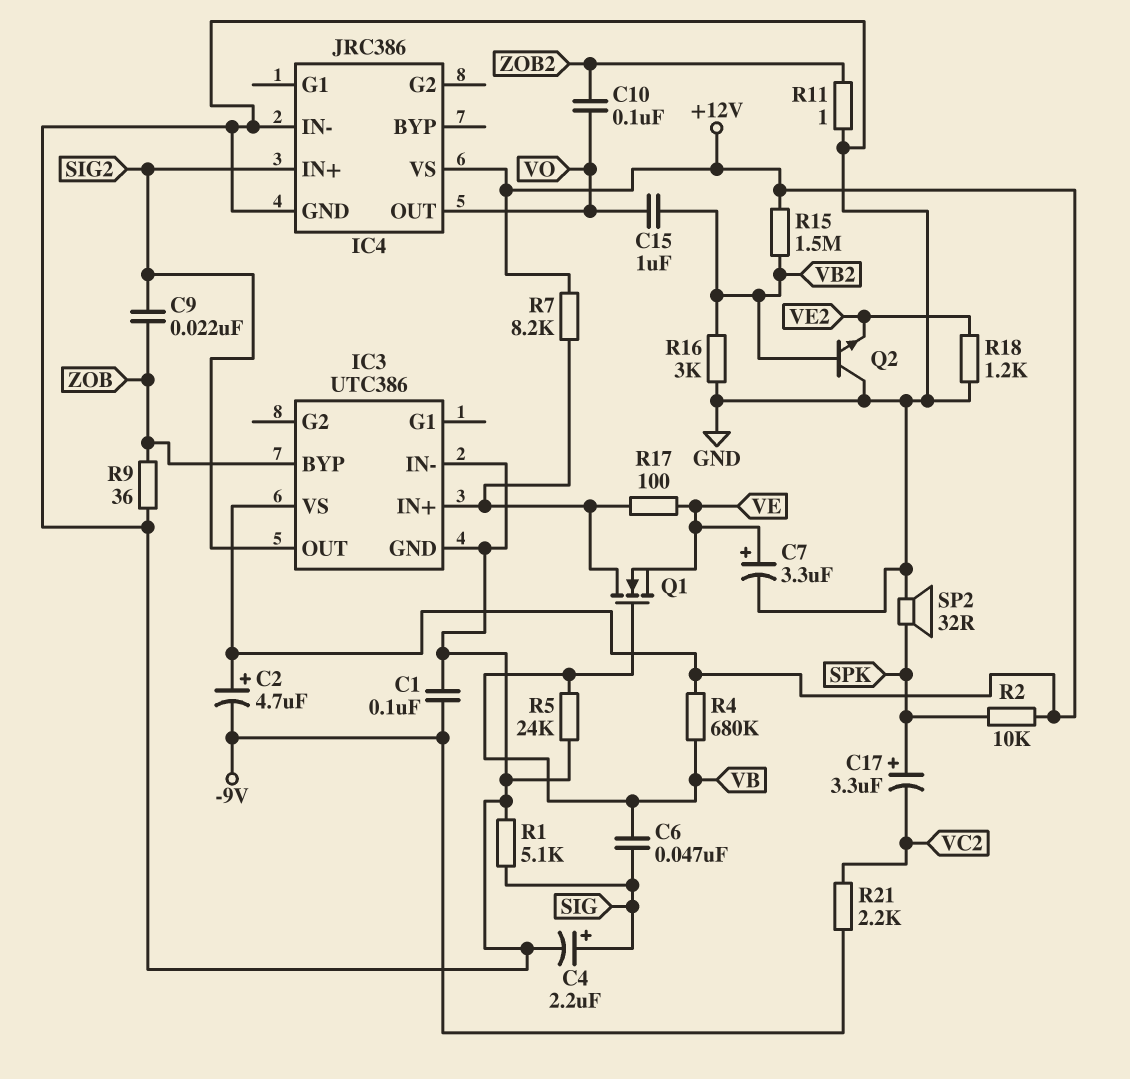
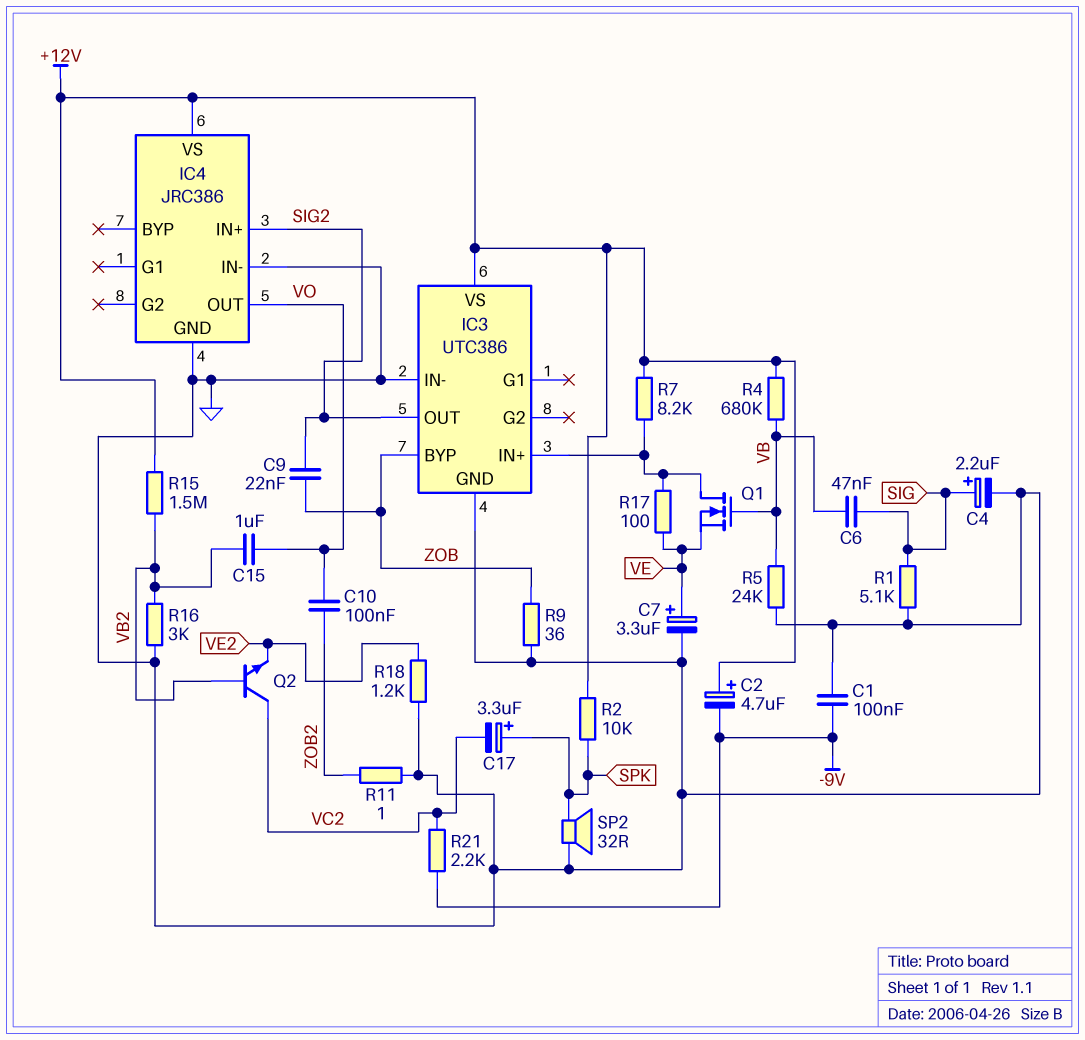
Q2: NPN (B VB2, C GND, E VE2) -> NPN (B VB2, C VC2, E VE2)

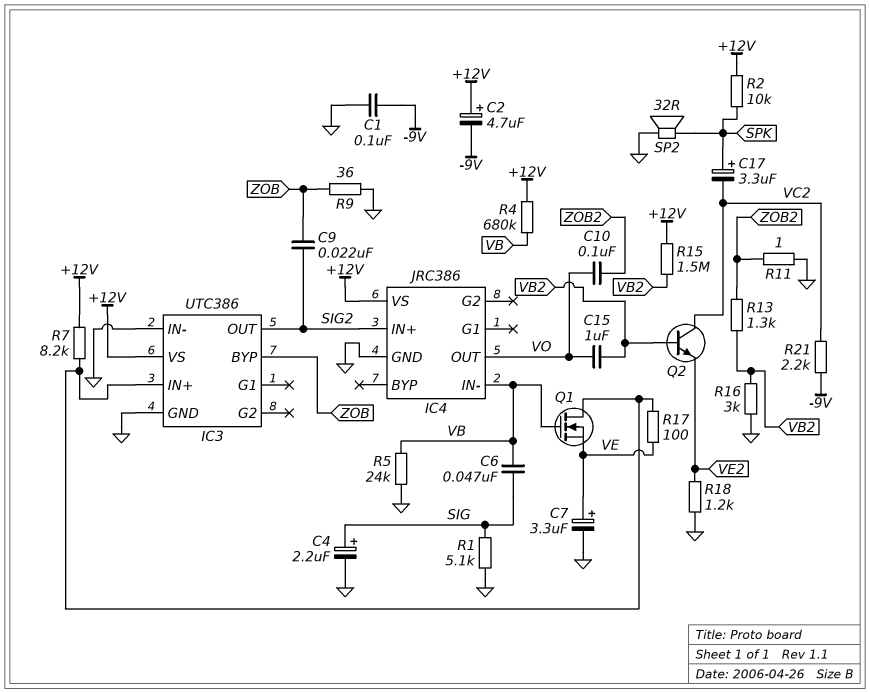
IC4 pin IN-: GND -> VB
R13: none -> 1.3k (VB2, ZOB2)

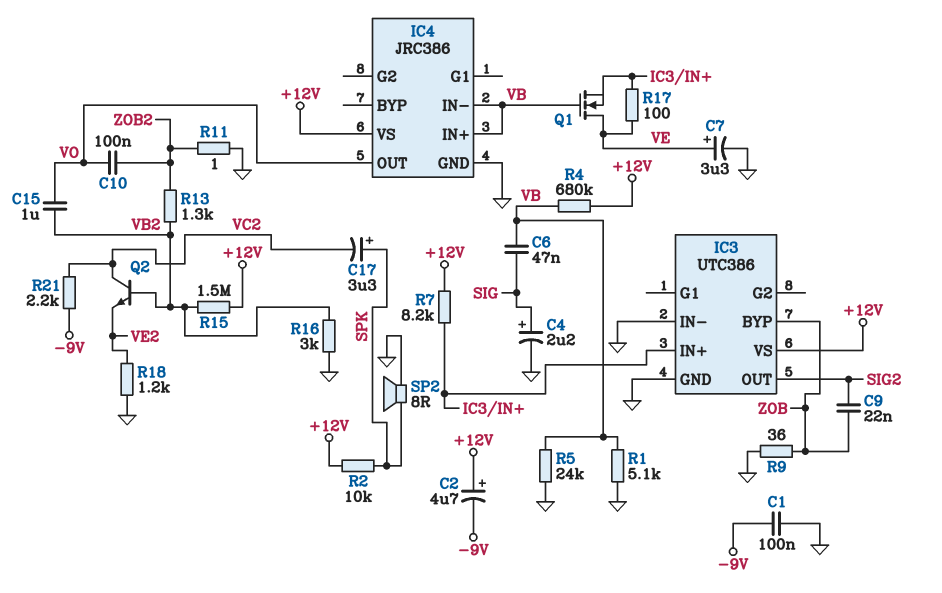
IC4 pin IN+: SIG2 -> VB
Q1: NMOS (G VB, D IC3/IN+, S VE) -> NMOS (G VB, D VE, S IC3/IN+)
R1: 5.1k (GND, SIG) -> 5.1k (GND, VB)
SP2: speaker 32R (GND, SPK) -> speaker 8R (GND, SPK)

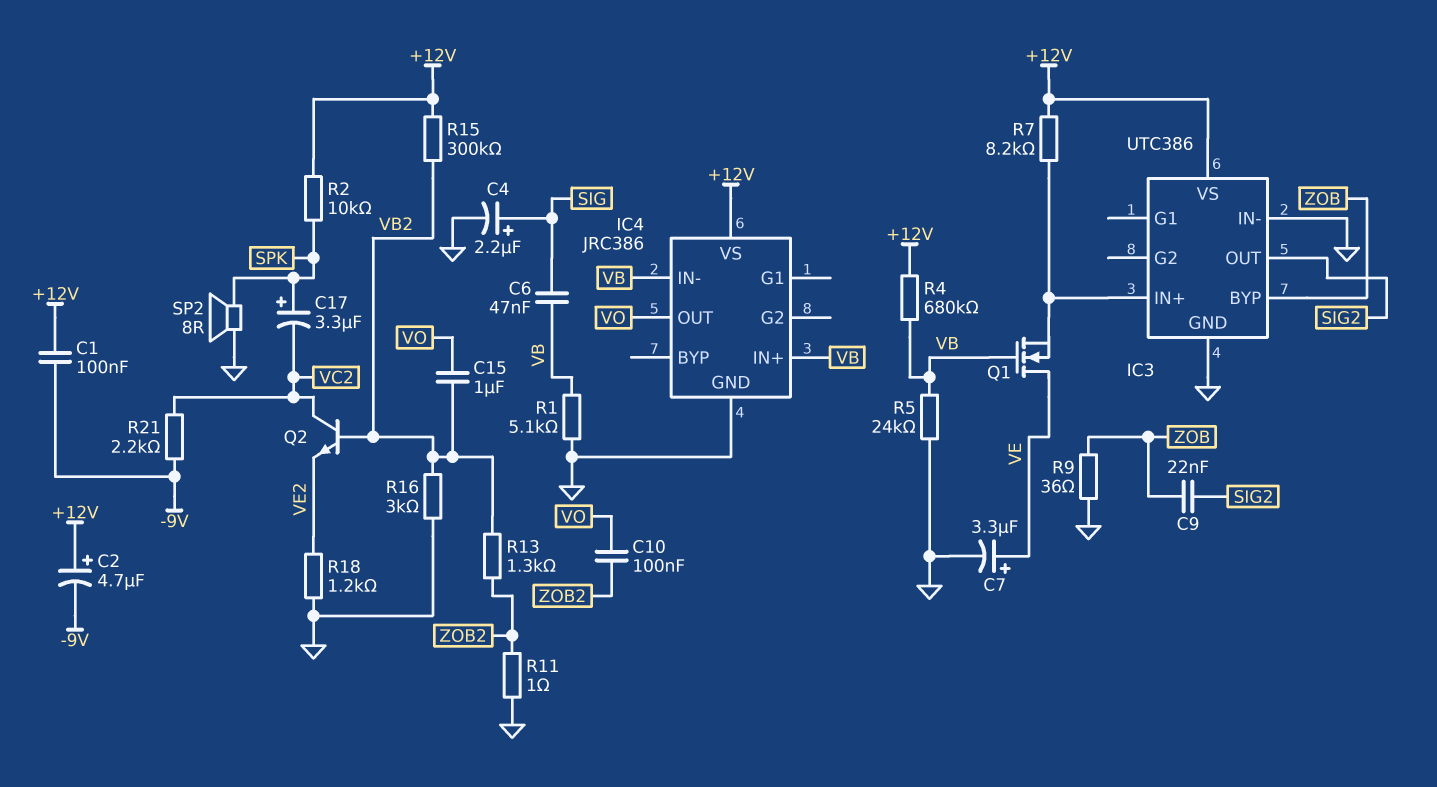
C1: 100nF (-9V, GND) -> 100nF (+12V, -9V)
R15: 1.5M (+12V, VB2) -> 300k (+12V, VB2)
R17: 100 (IC3/IN+, VE) -> none

